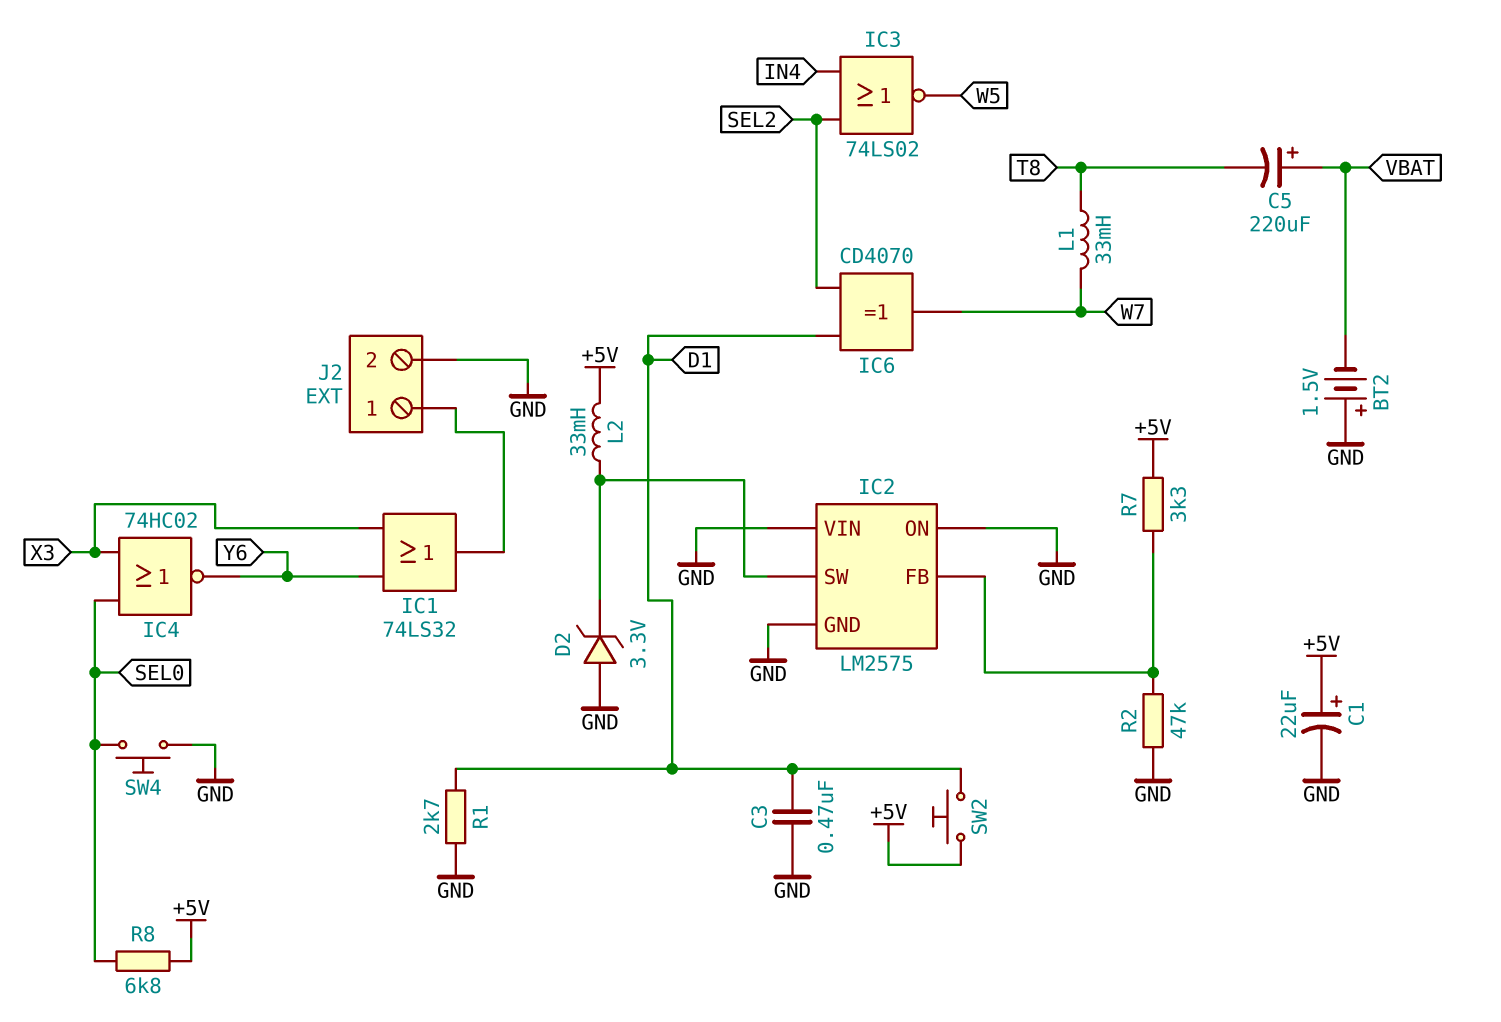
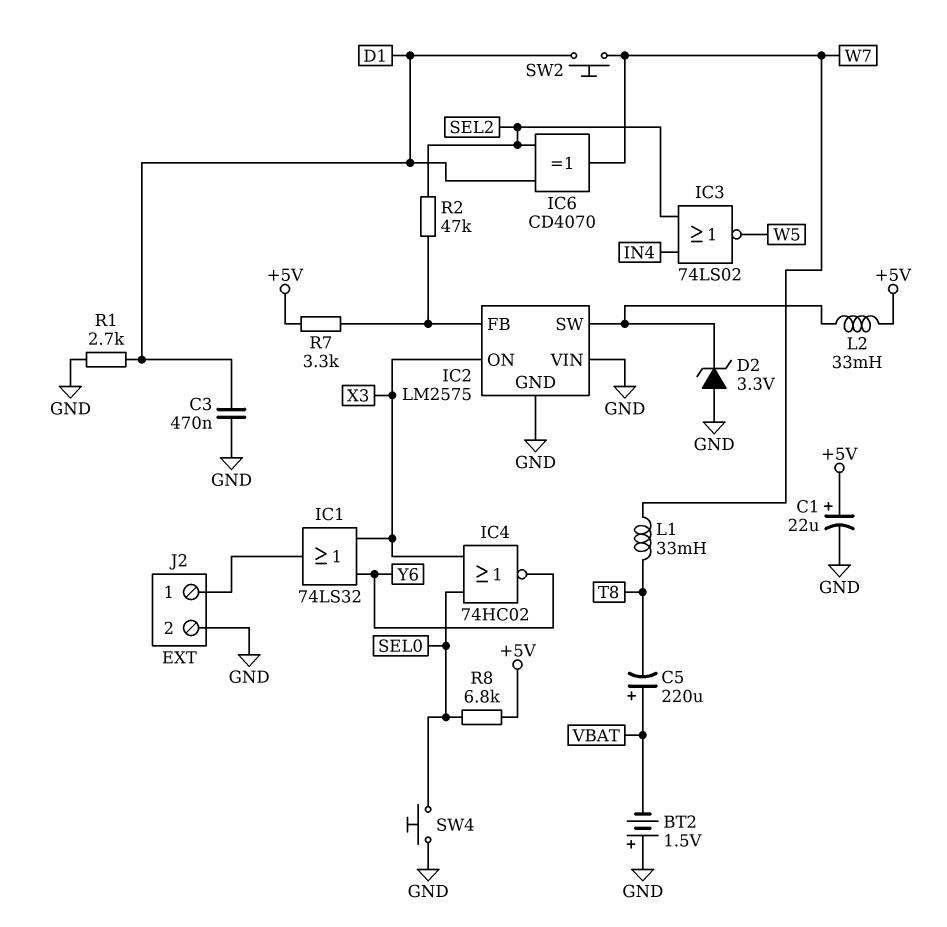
IC2 pin ON: GND -> X3
R2: 47k (GND, IC2/FB) -> 47k (IC2/FB, SEL2)
SW2: button (+5V, D1) -> button (D1, W7)

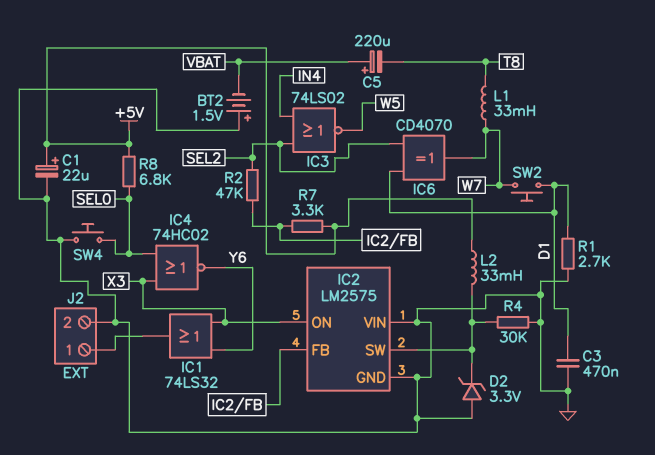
R4: none -> 30k (GND, IC2/SW)

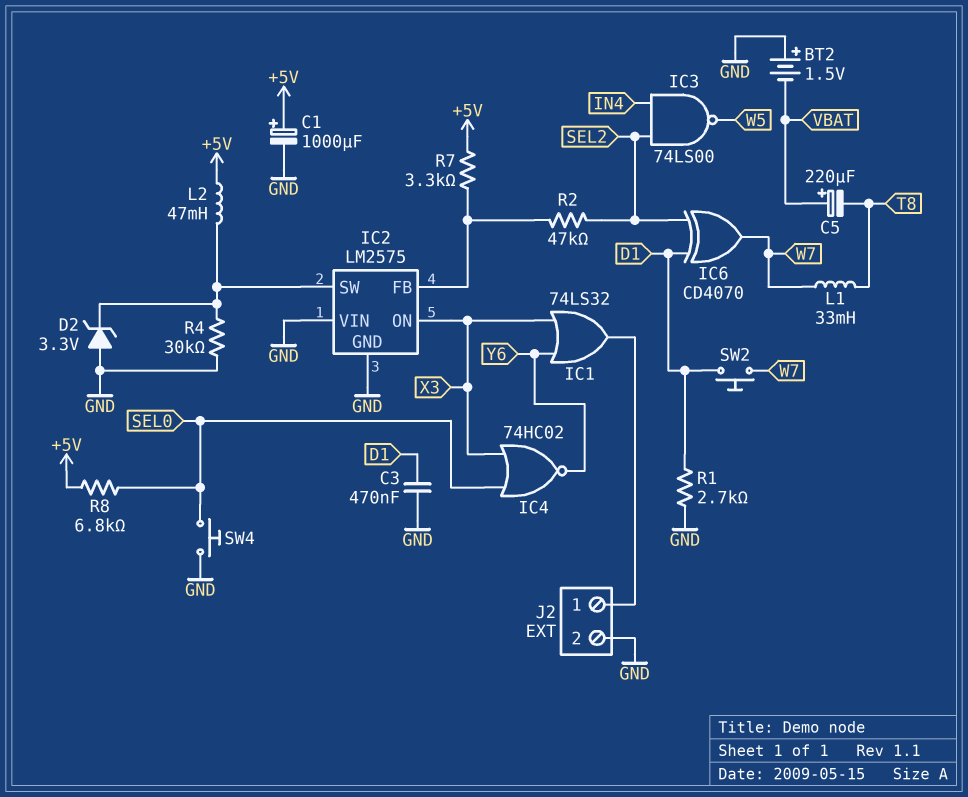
C1: 22uF (plus +5V, minus GND) -> 1000uF (plus +5V, minus GND)
IC3: NOR 74LS02 (in IN4, in SEL2, out W5) -> NAND 74LS00 (in IN4, in SEL2, out W5)
L2: 33mH (+5V, IC2/SW) -> 47mH (+5V, IC2/SW)

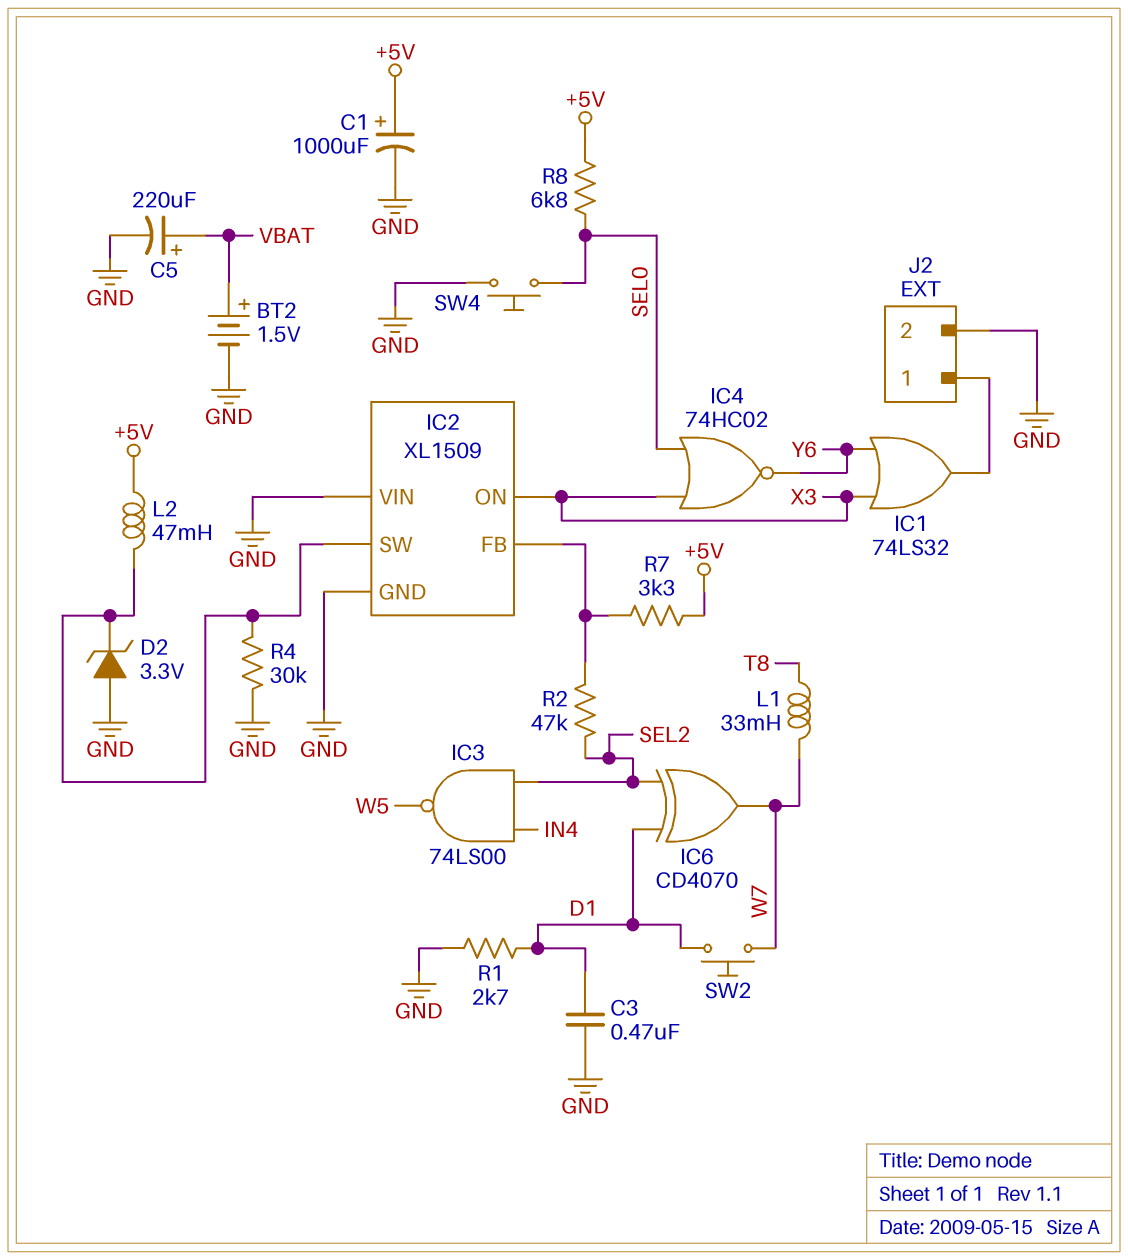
BT2: 1.5V (plus GND, minus VBAT) -> 1.5V (plus VBAT, minus GND)
C5: 220uF (plus VBAT, minus T8) -> 220uF (plus VBAT, minus GND)
IC2: LM2575 -> XL1509

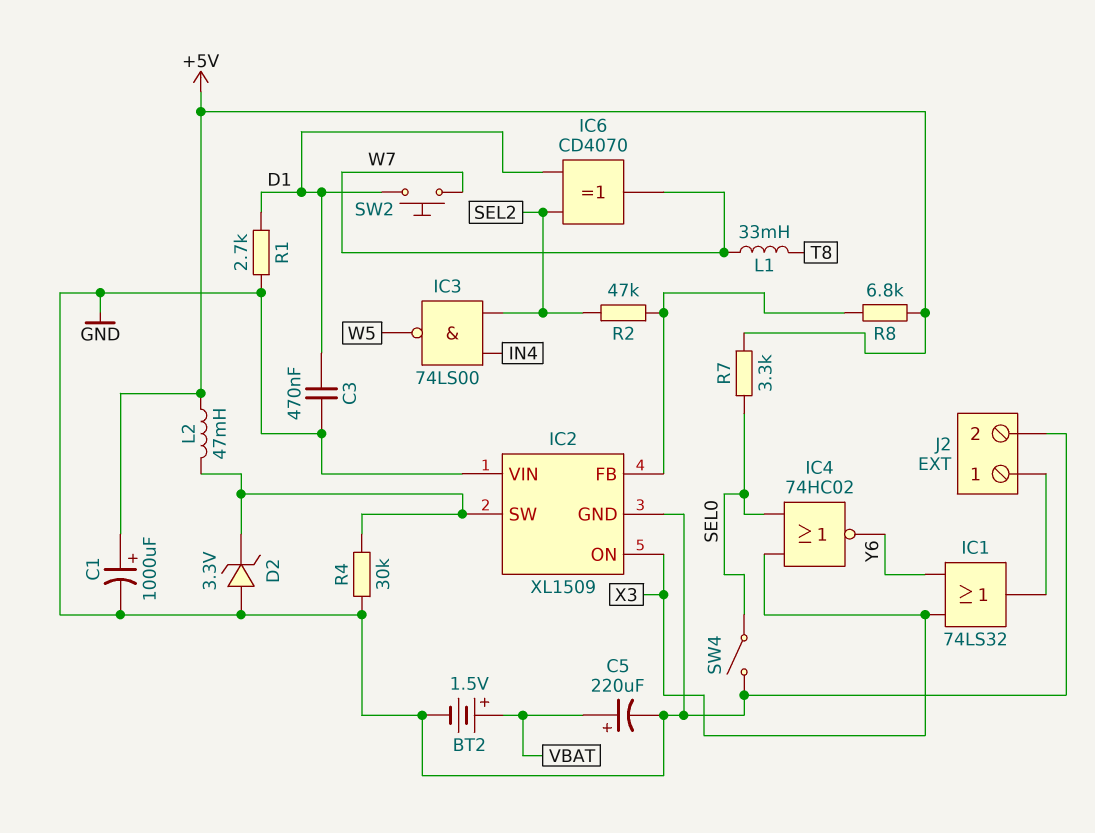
R7: 3.3k (+5V, IC2/FB) -> 3.3k (+5V, SEL0)
R8: 6.8k (+5V, SEL0) -> 6.8k (+5V, IC2/FB)
SW4: button (GND, SEL0) -> switch (GND, SEL0)

